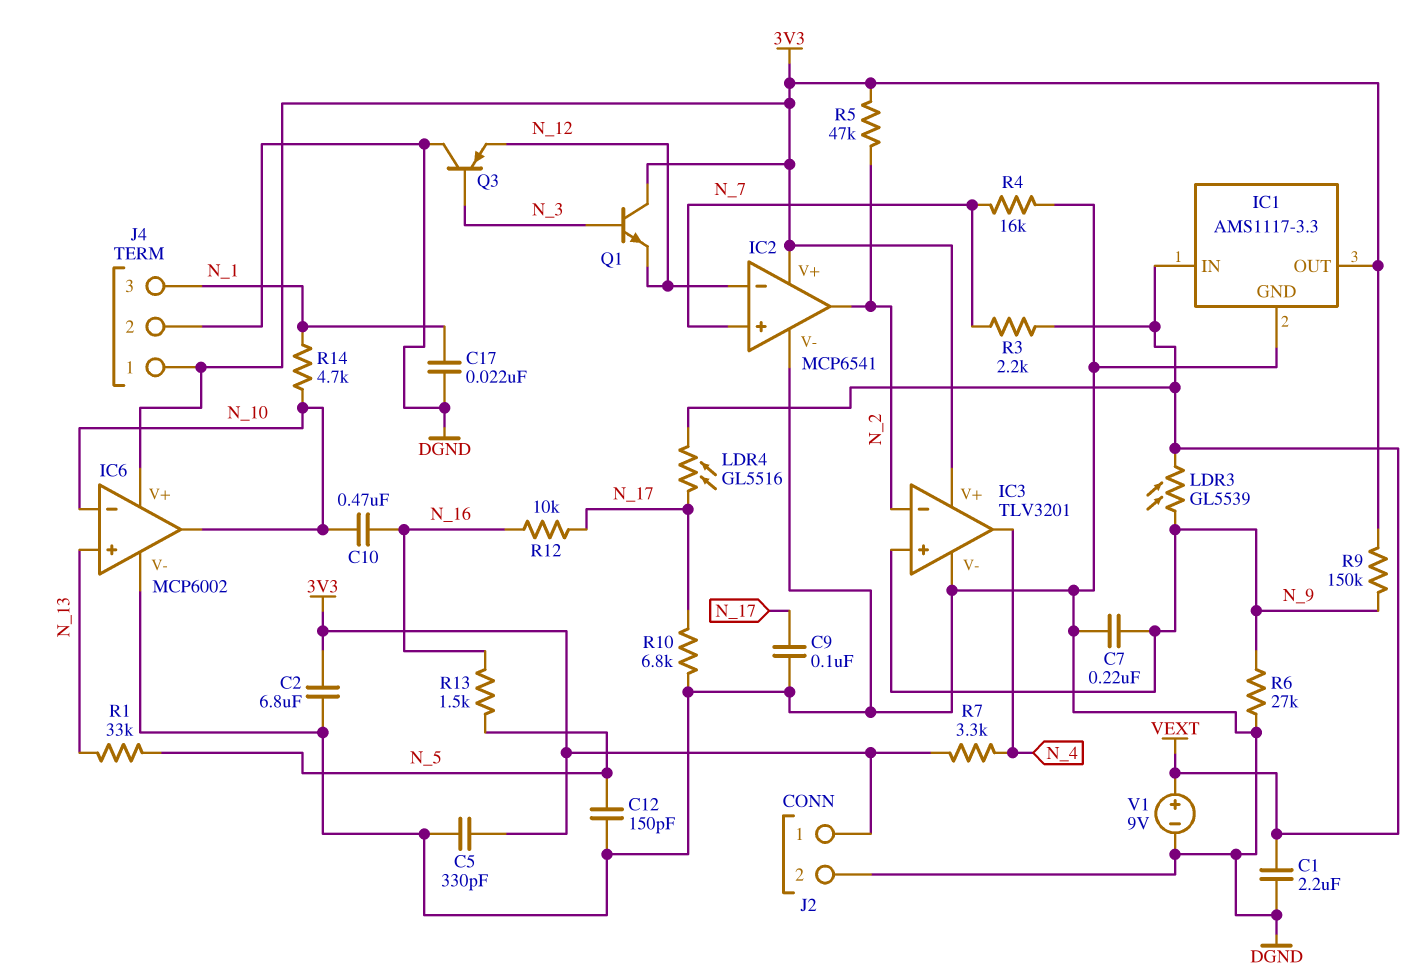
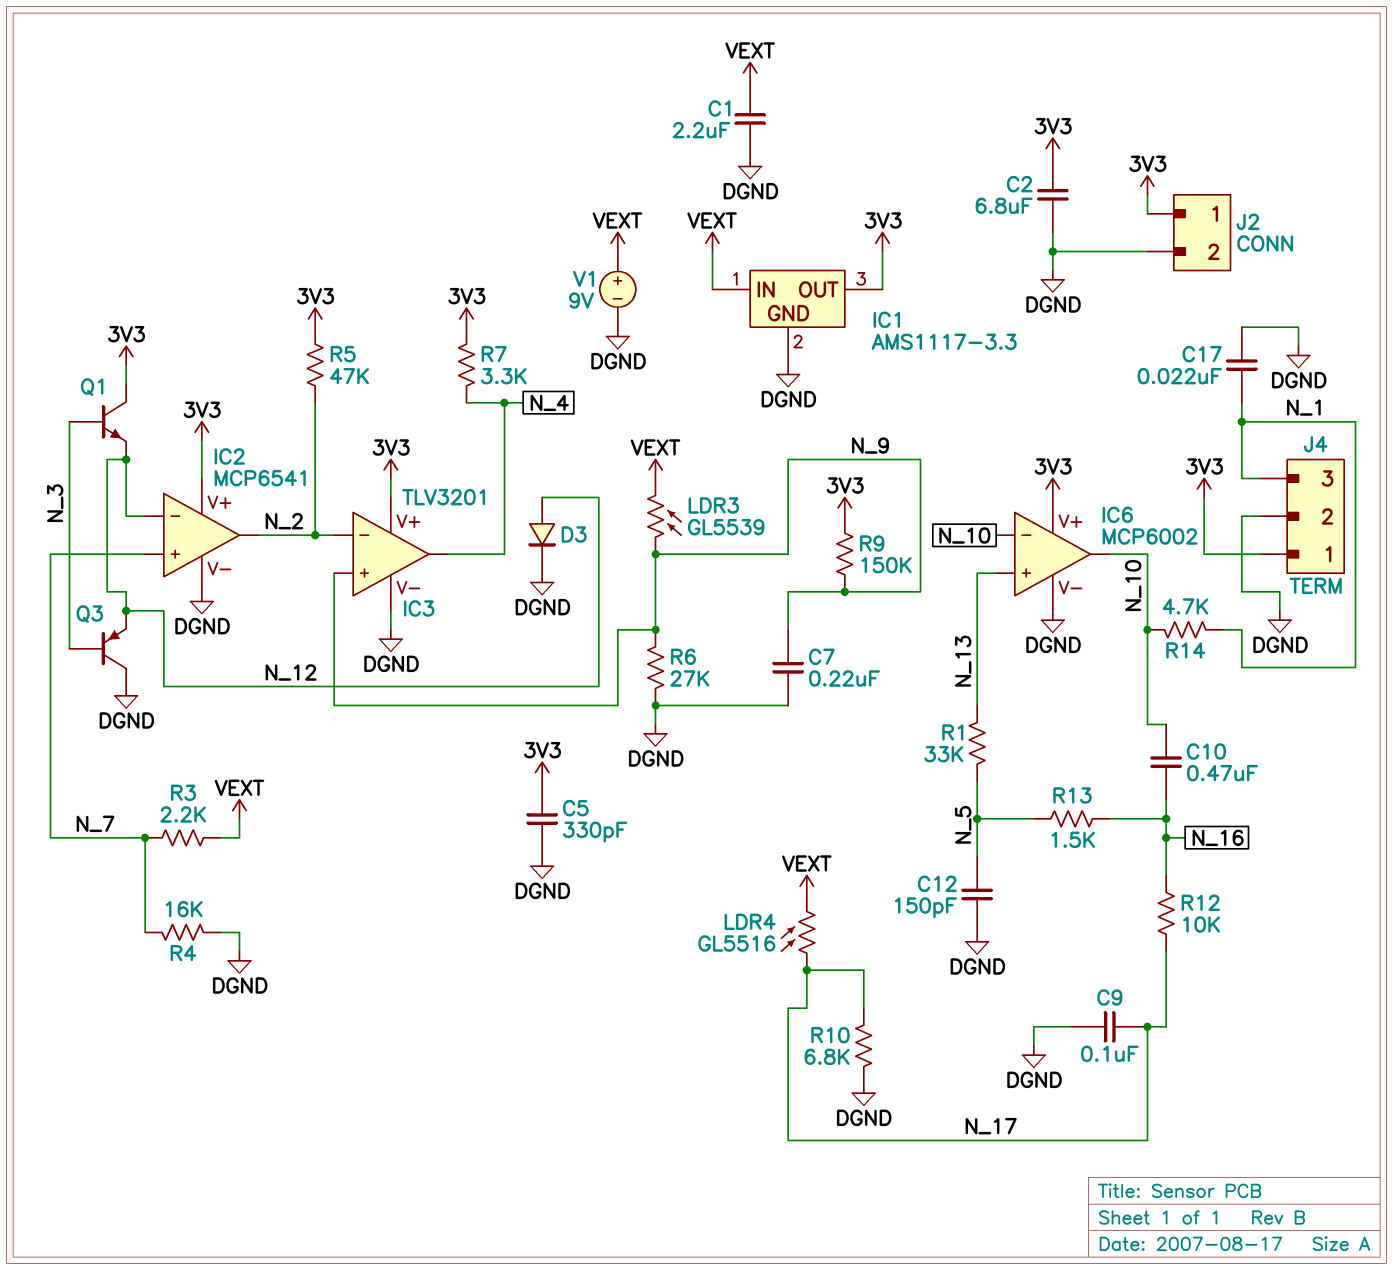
D3: none -> diode (A N_12, K DGND)

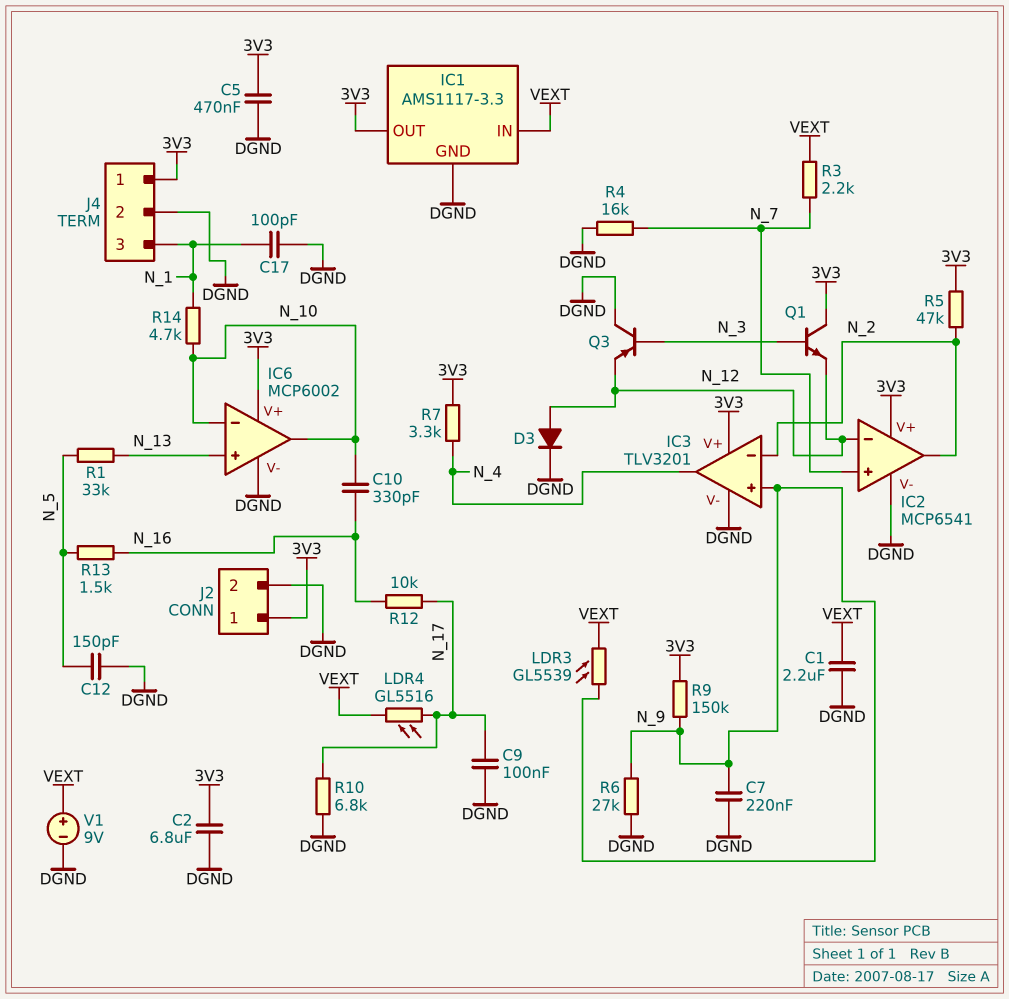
C5: 330pF (3V3, DGND) -> 470nF (3V3, DGND)
C10: 470nF (N_10, N_16) -> 330pF (N_10, N_16)
C17: 22nF (DGND, N_1) -> 100pF (DGND, N_1)

